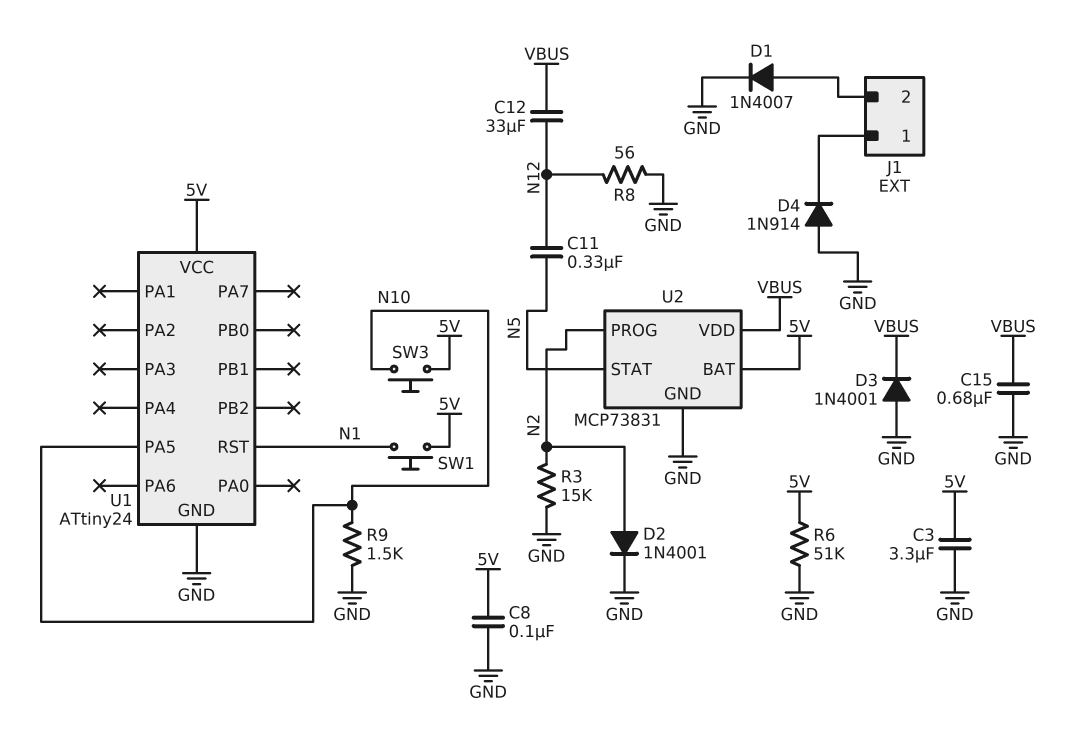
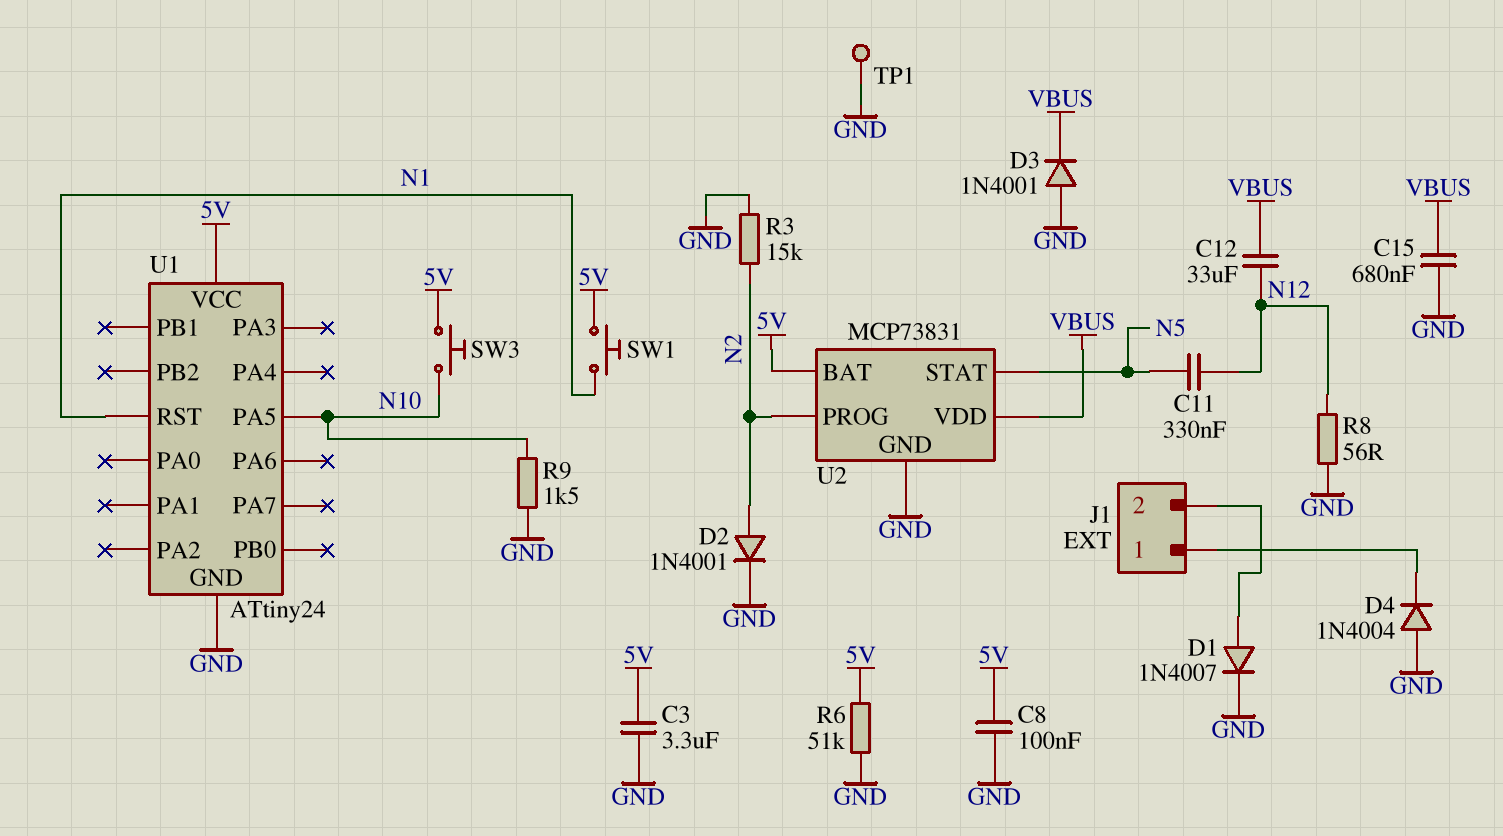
D4: diode 1N914 (A GND, K J1/1) -> diode 1N4004 (A GND, K J1/1)
TP1: none -> test point (GND)

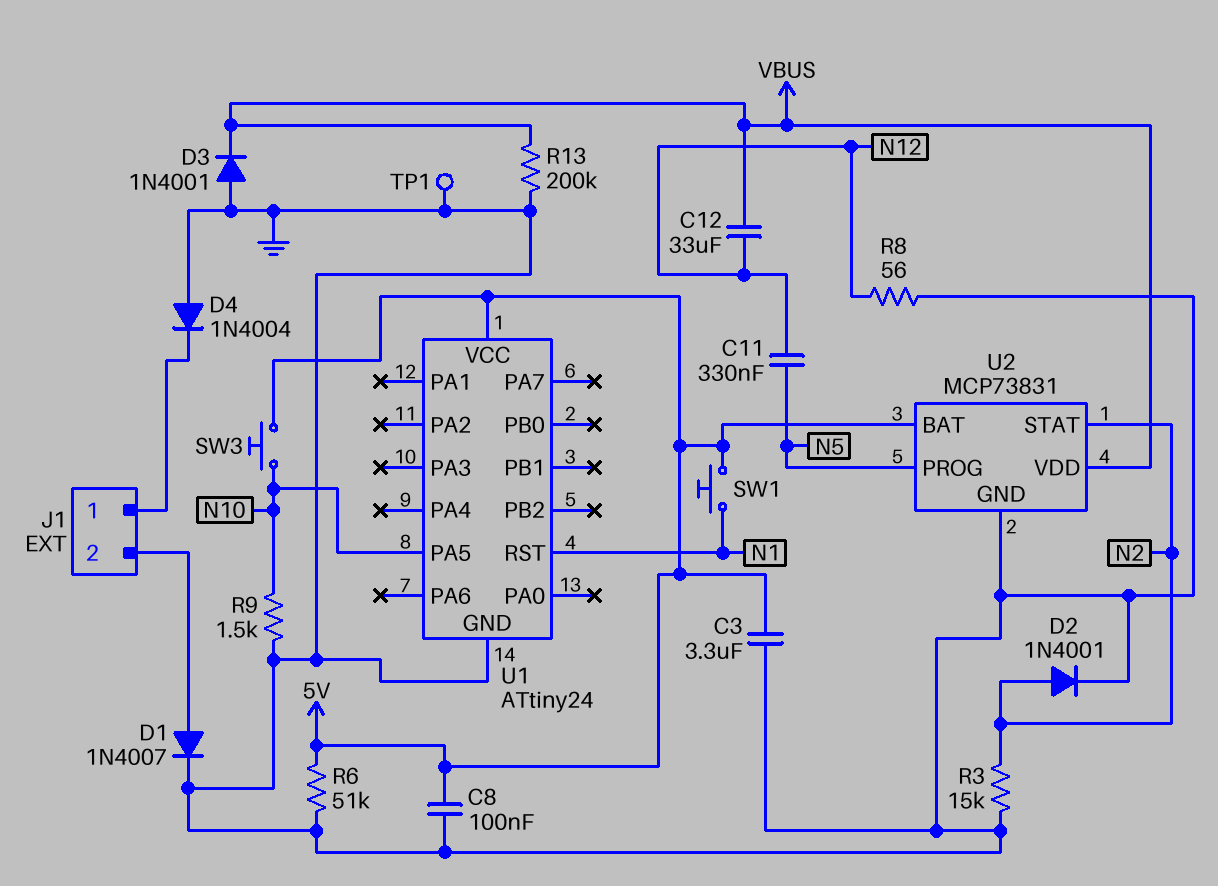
C15: 680nF (GND, VBUS) -> none
R13: none -> 200k (GND, VBUS)
U2 pin PROG: N2 -> N5
U2 pin STAT: N5 -> N2

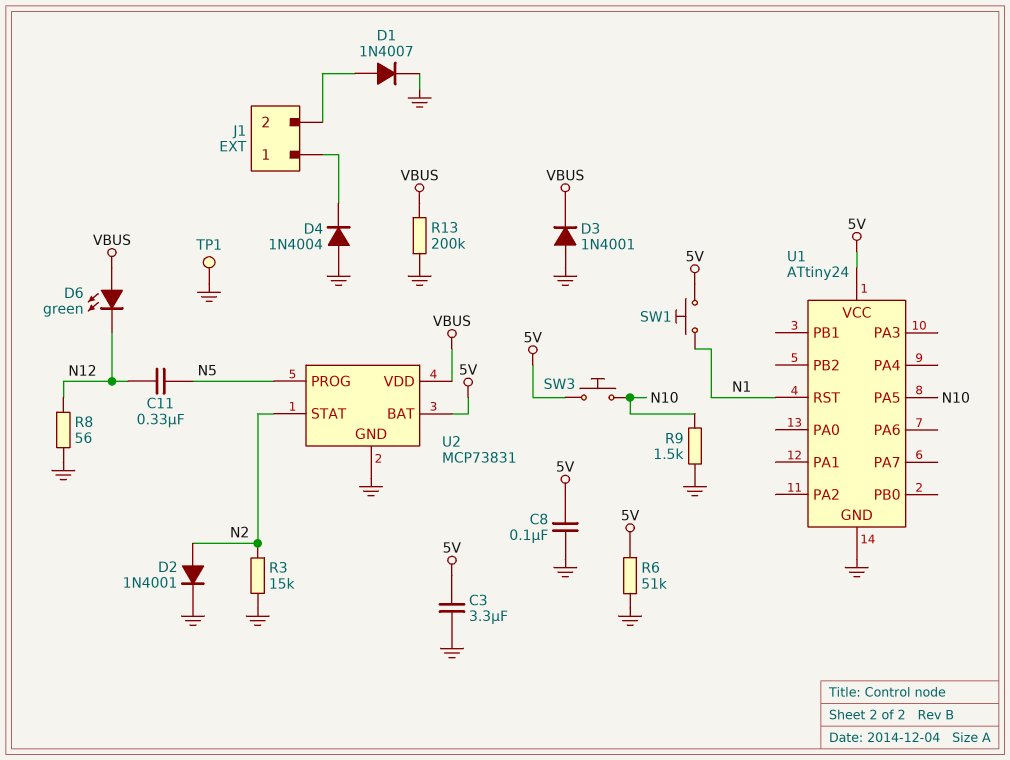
C12: 33uF (N12, VBUS) -> none
D6: none -> LED green (A VBUS, K N12)

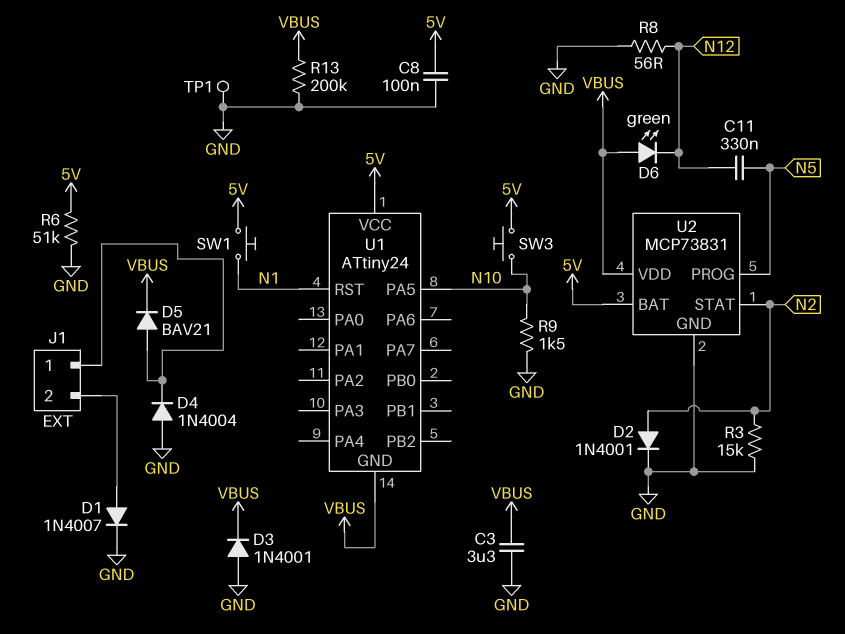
C3: 3.3uF (5V, GND) -> 3.3uF (GND, VBUS)
D5: none -> diode BAV21 (A J1/1, K VBUS)
U1 pin GND: GND -> VBUS

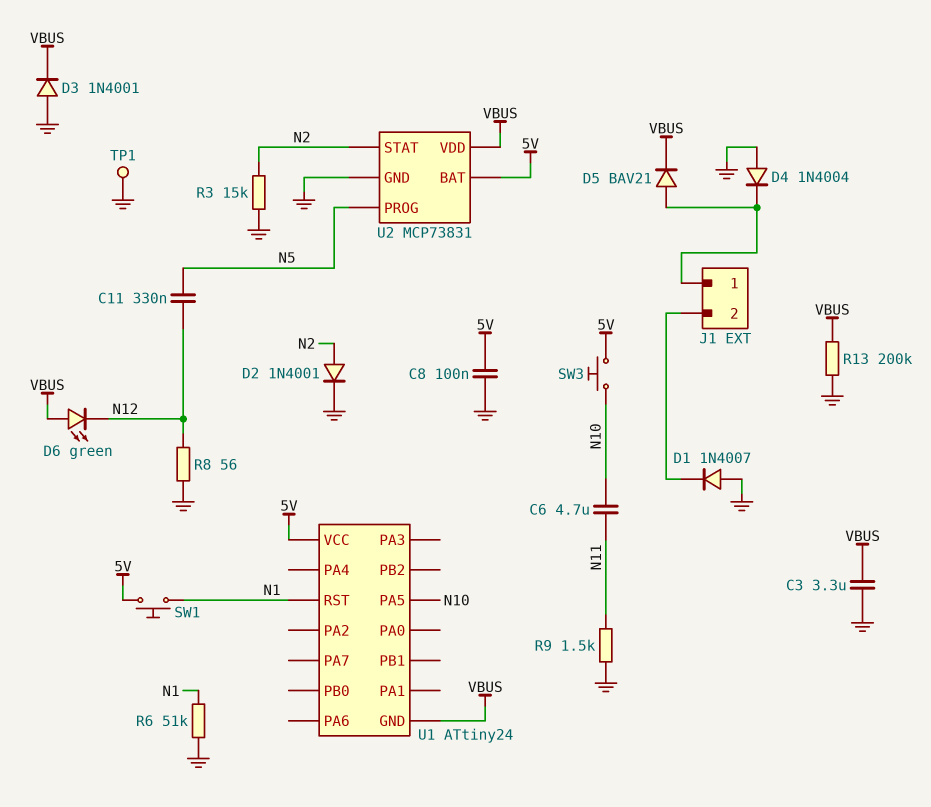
C6: none -> 4.7uF (N10, N11)
D1: diode 1N4007 (A J1/2, K GND) -> diode 1N4007 (A GND, K J1/2)
R6: 51k (5V, GND) -> 51k (GND, N1)
R9: 1.5k (GND, N10) -> 1.5k (GND, N11)

